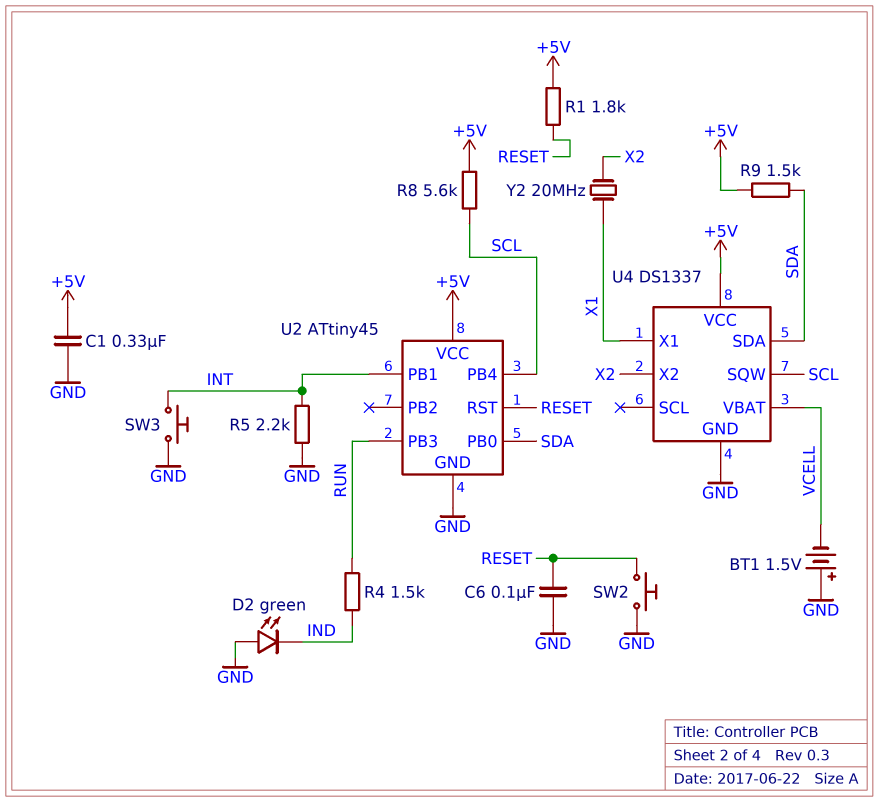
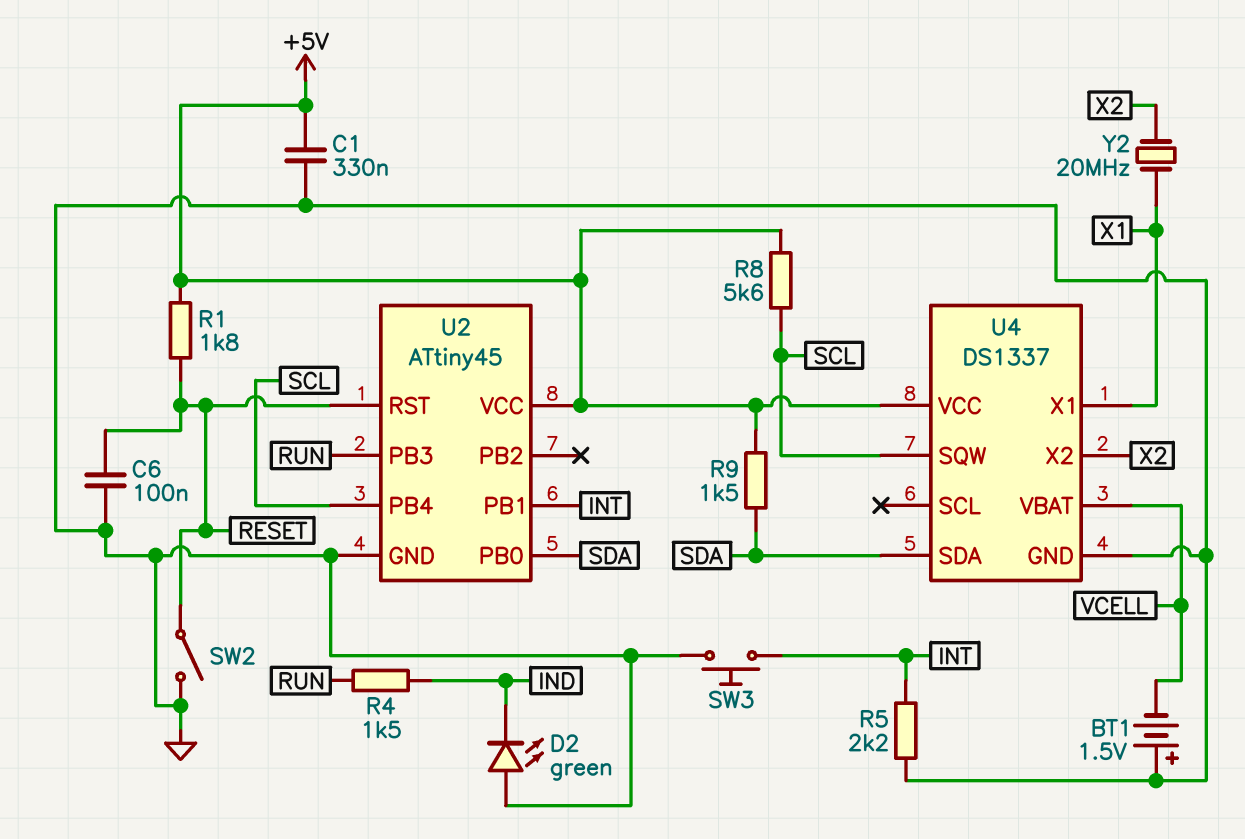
SW2: button (GND, RESET) -> switch (GND, RESET)

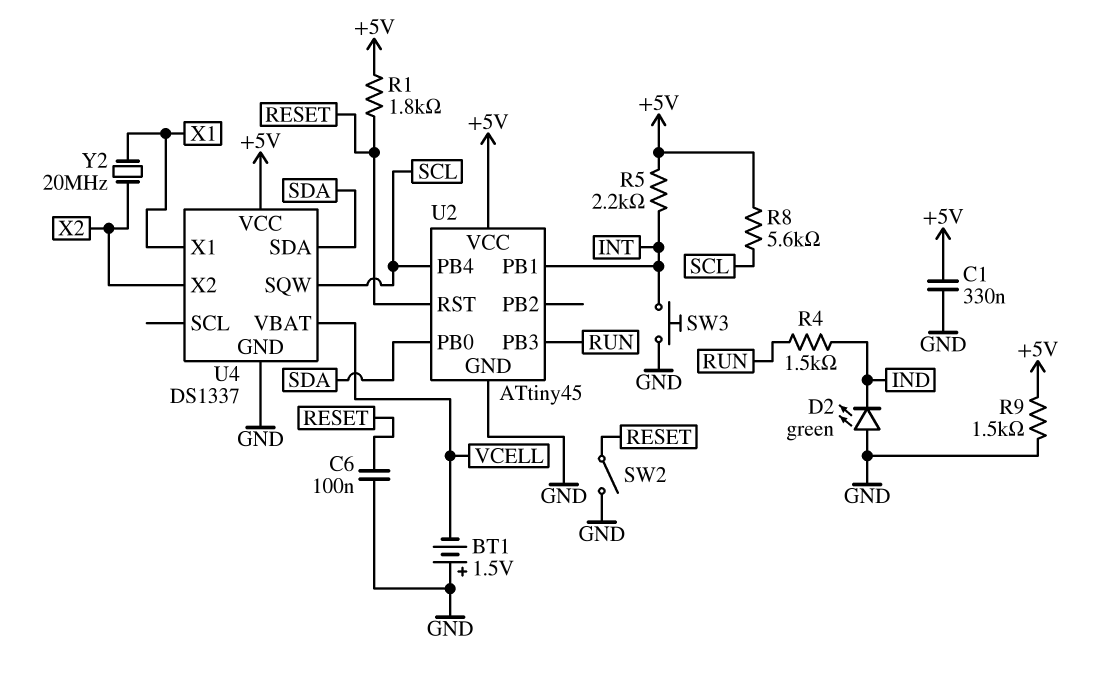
R5: 2.2k (GND, INT) -> 2.2k (+5V, INT)
R9: 1.5k (+5V, SDA) -> 1.5k (+5V, GND)

